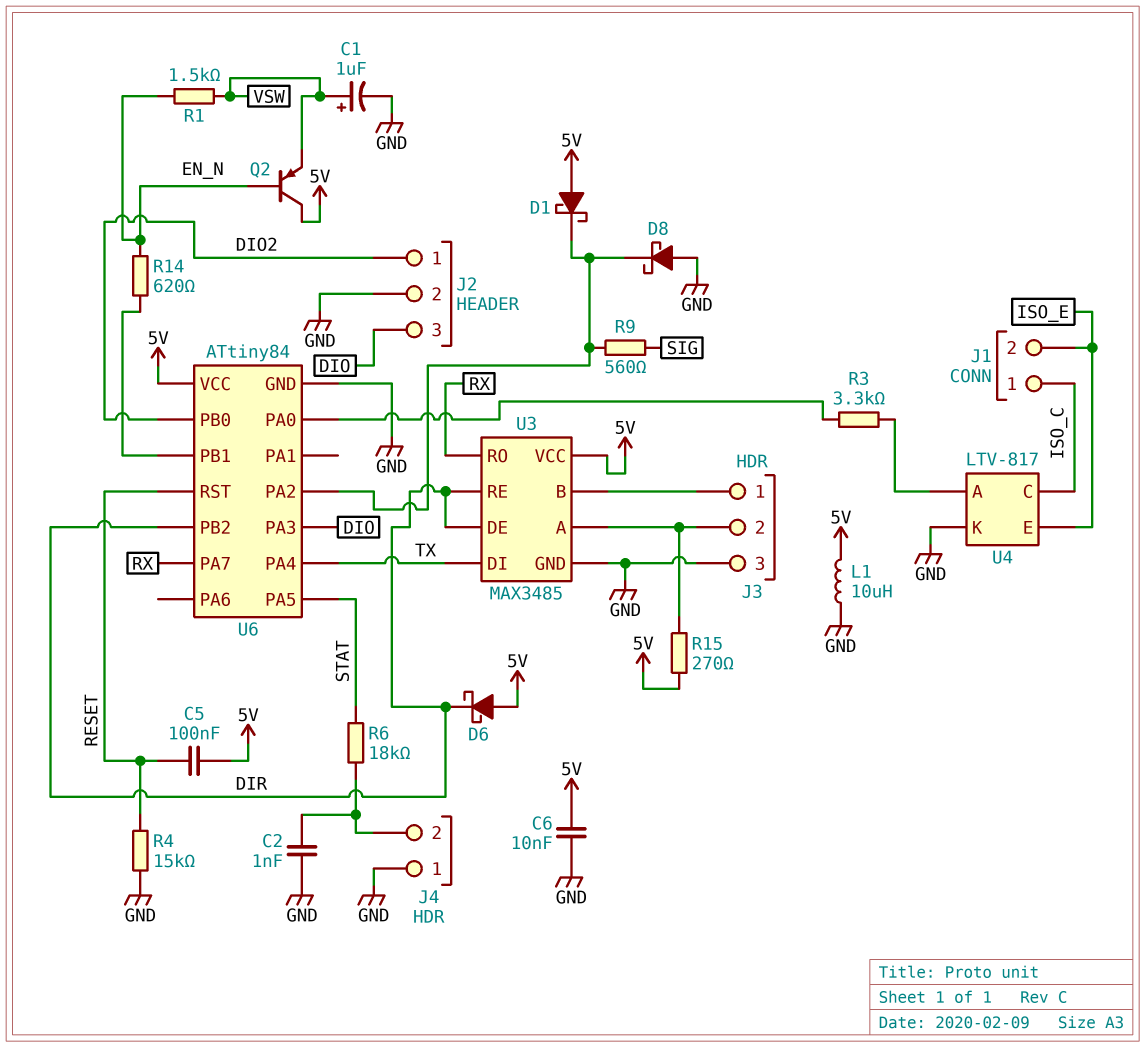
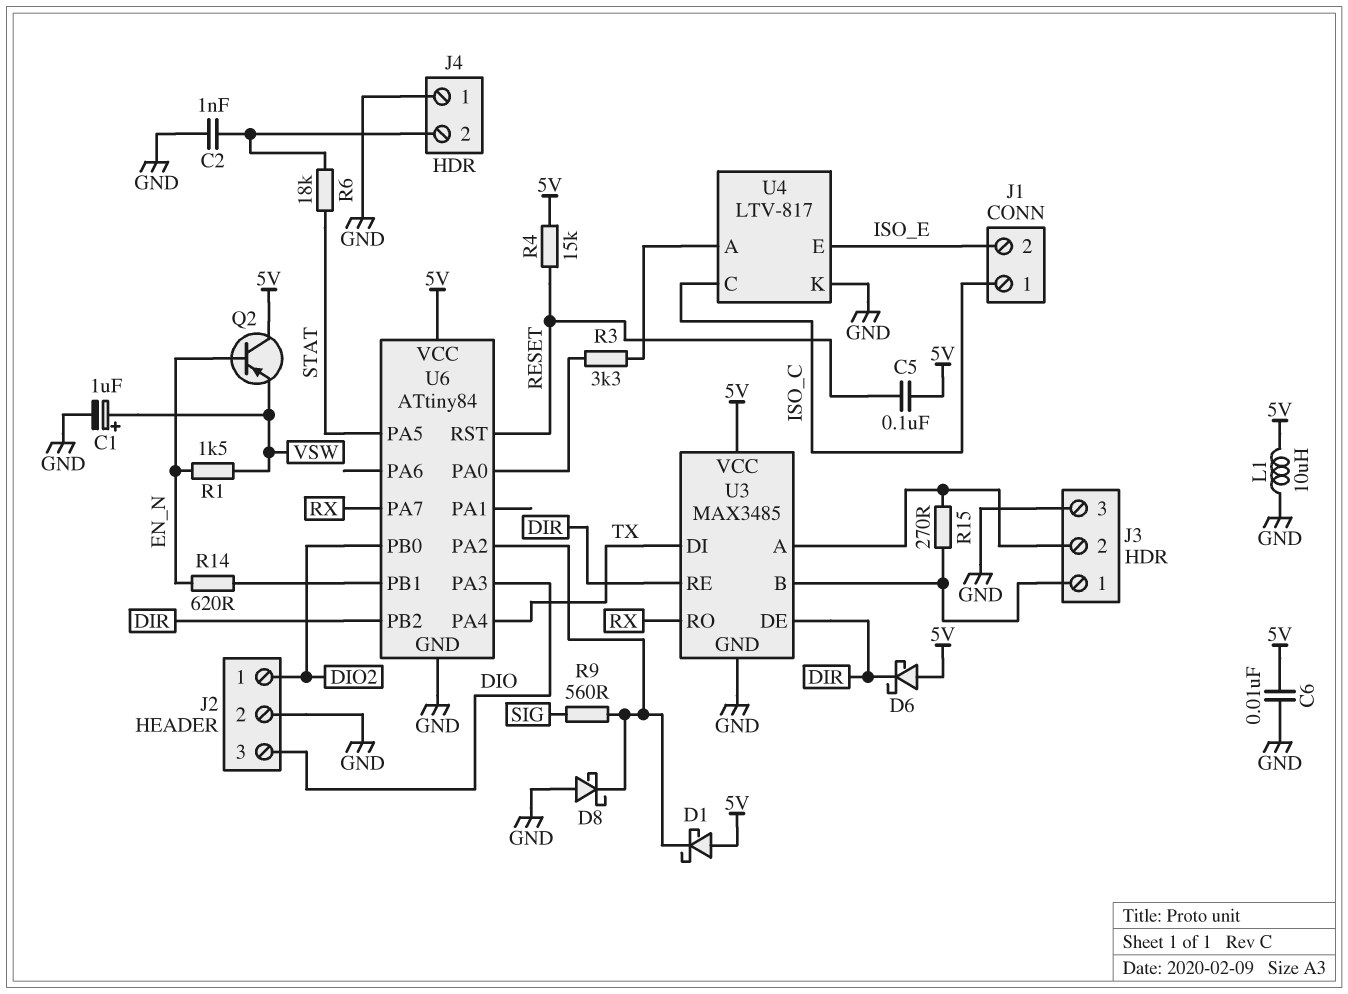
R4: 15k (GND, RESET) -> 15k (5V, RESET)
R15: 270 (5V, J3/2) -> 270 (J3/1, J3/2)

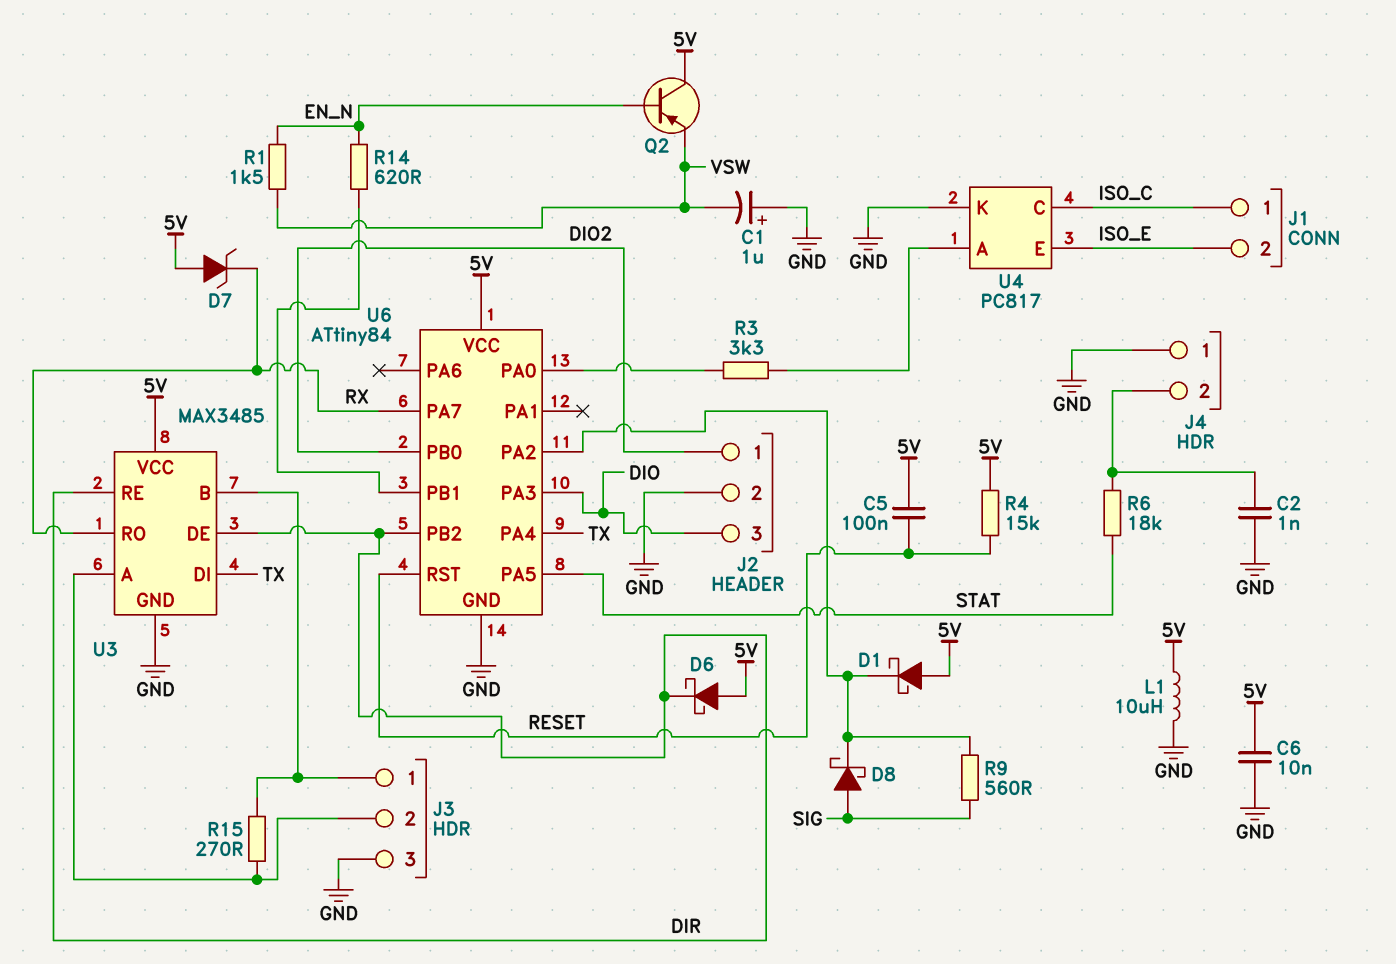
C1: 1uF (plus VSW, minus GND) -> 1uF (plus GND, minus VSW)
D7: none -> zener (A 5V, K RX)
D8: schottky (A GND, K U6/PA2) -> schottky (A SIG, K U6/PA2)
U4: LTV-817 -> PC817

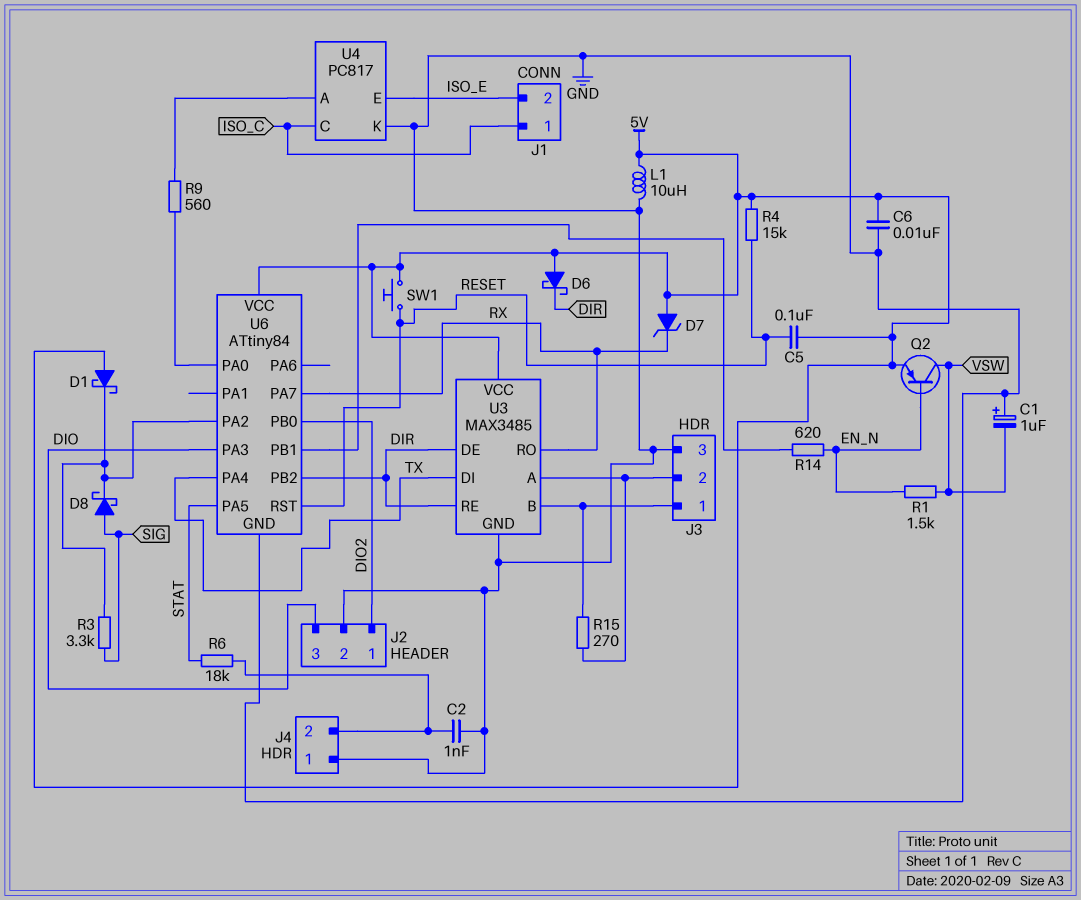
Q2: PNP (B EN_N, C 5V, E VSW) -> PNP (B EN_N, C VSW, E 5V)
R3: 3.3k (U4/A, U6/PA0) -> 3.3k (SIG, U6/PA2)
R9: 560 (SIG, U6/PA2) -> 560 (U4/A, U6/PA0)
SW1: none -> button (5V, RESET)

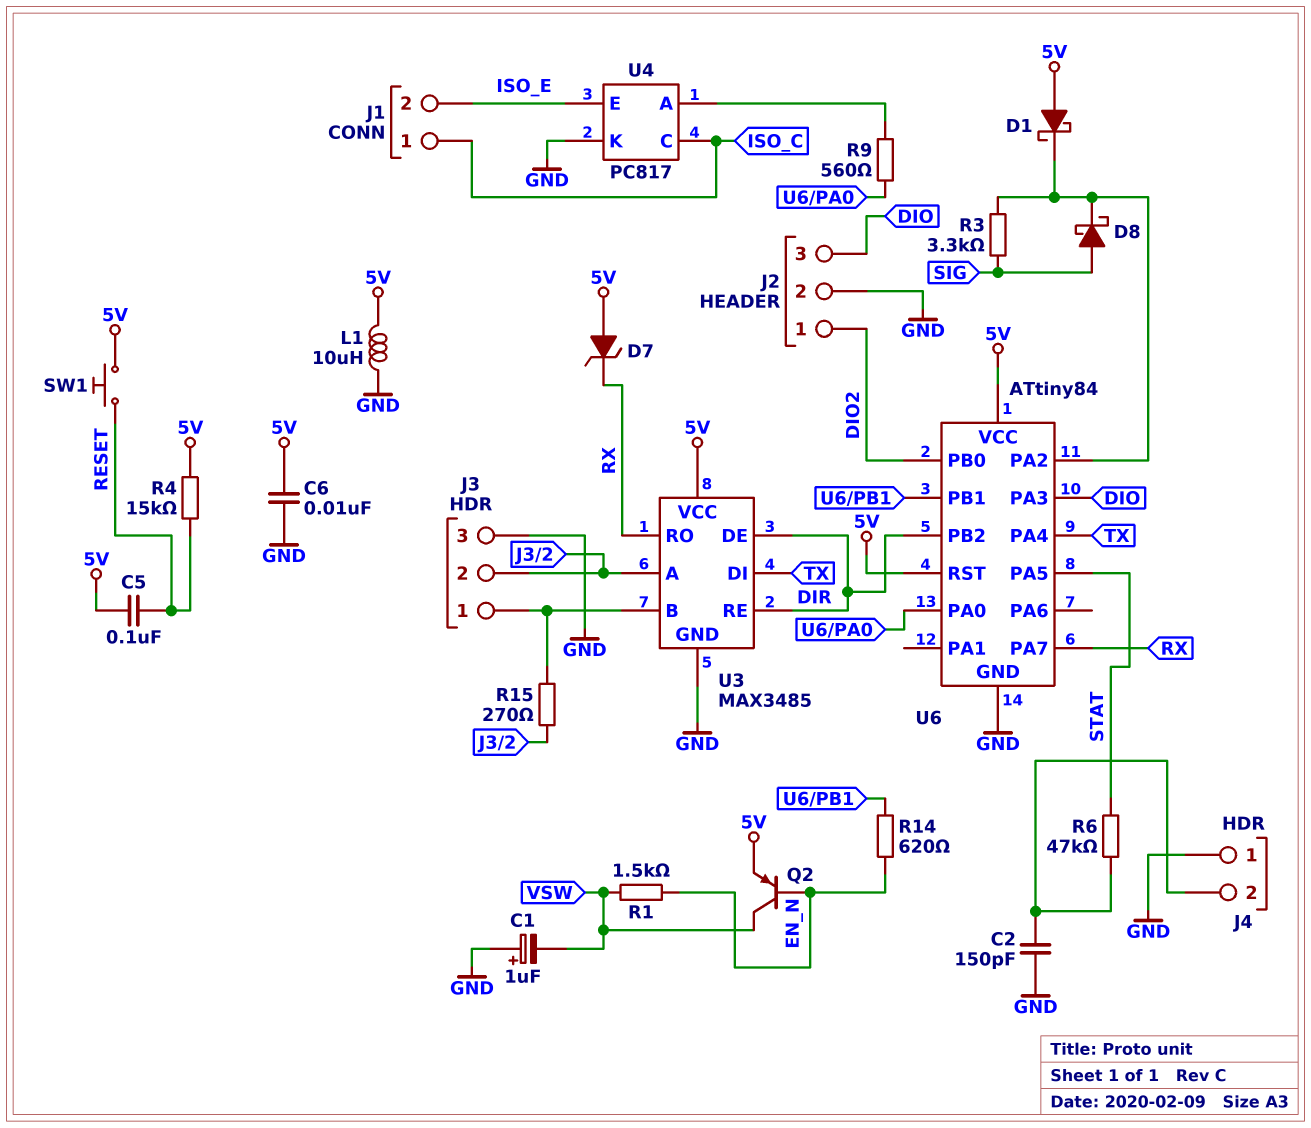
C2: 1nF (GND, J4/2) -> 150pF (GND, J4/2)
D6: schottky (A 5V, K DIR) -> none
R6: 18k (J4/2, STAT) -> 47k (J4/2, STAT)
U6 pin RST: RESET -> 5V

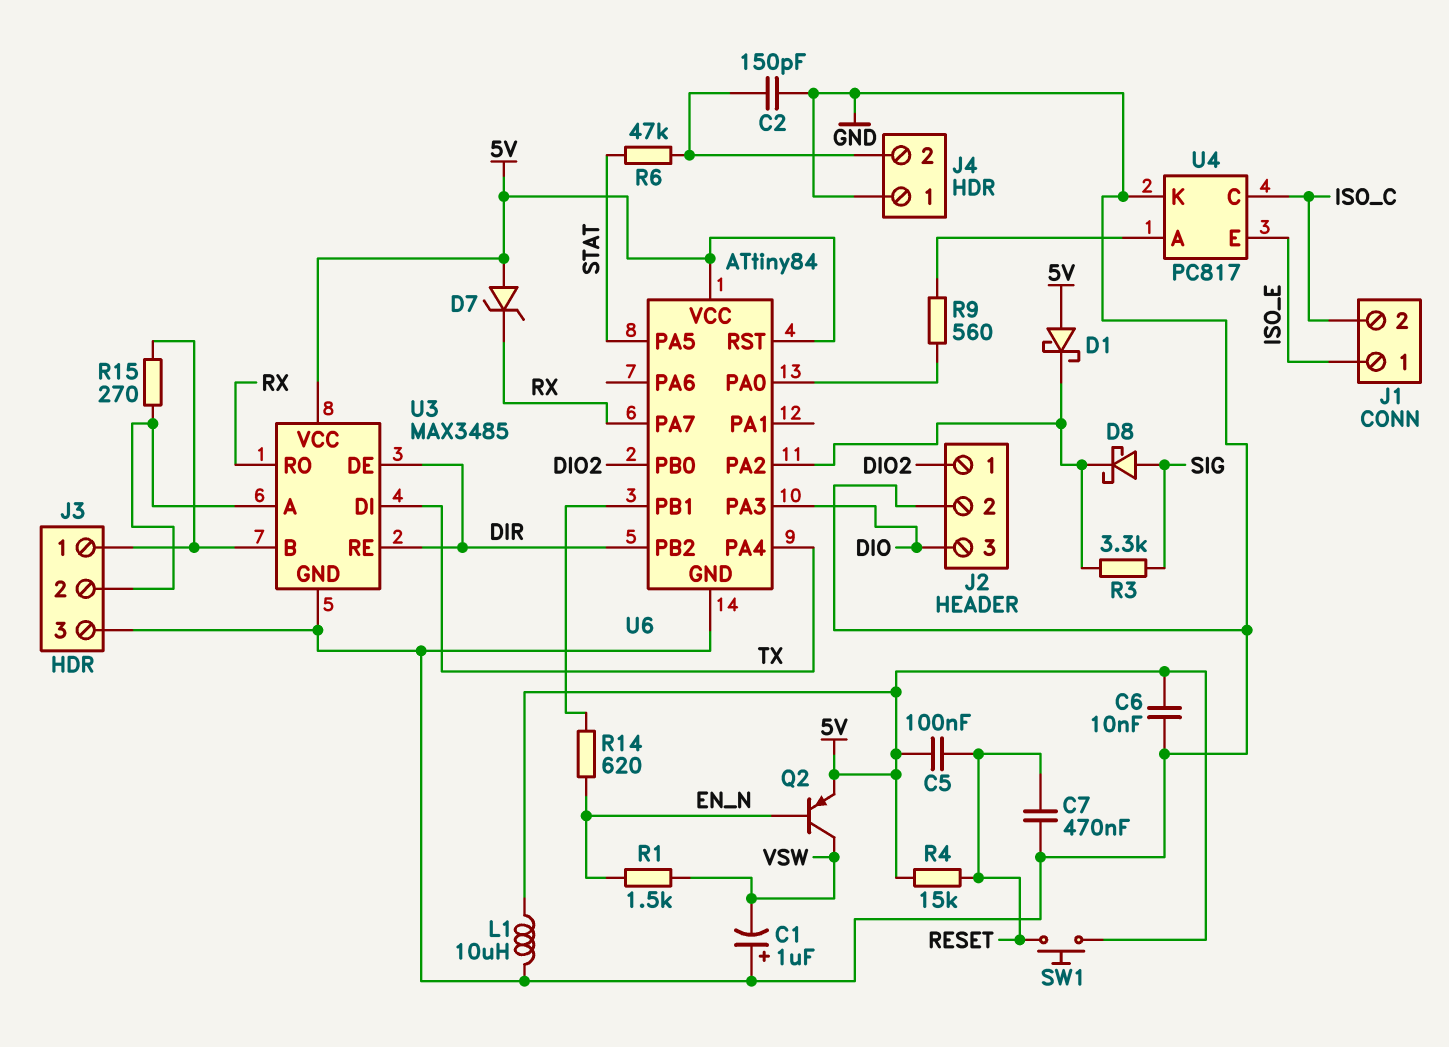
C7: none -> 470nF (GND, RESET)
J1 pin 1: ISO_C -> ISO_E
J1 pin 2: ISO_E -> ISO_C

